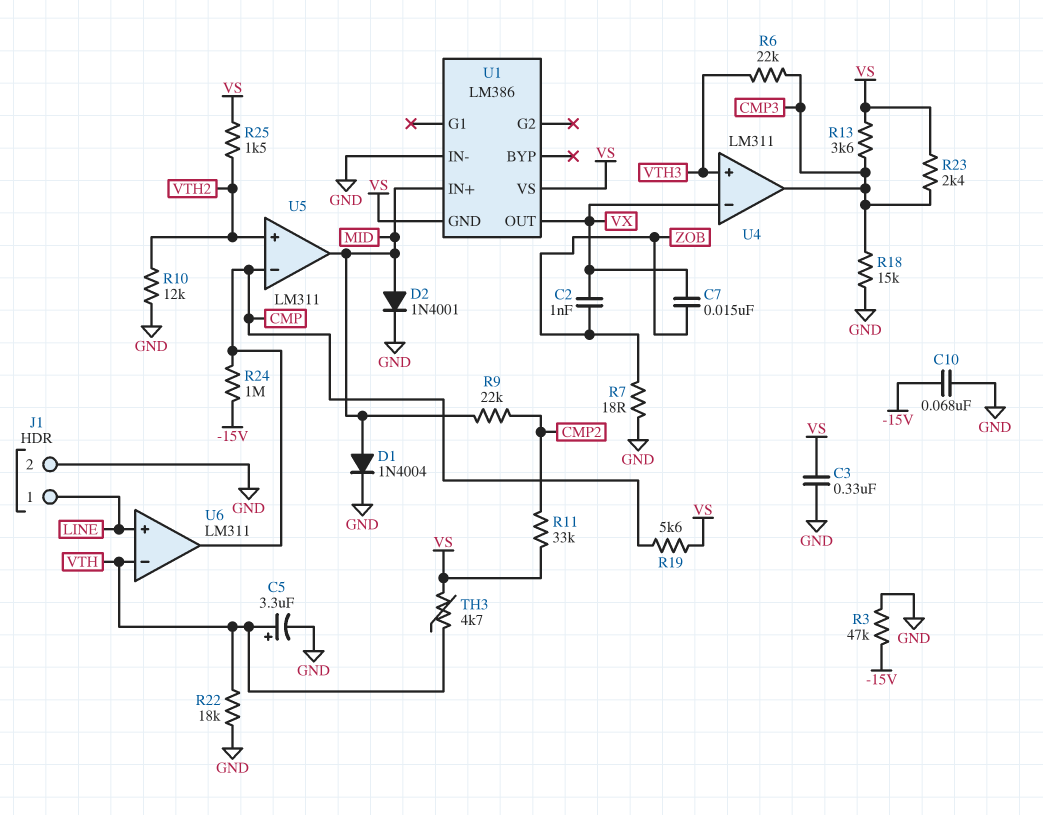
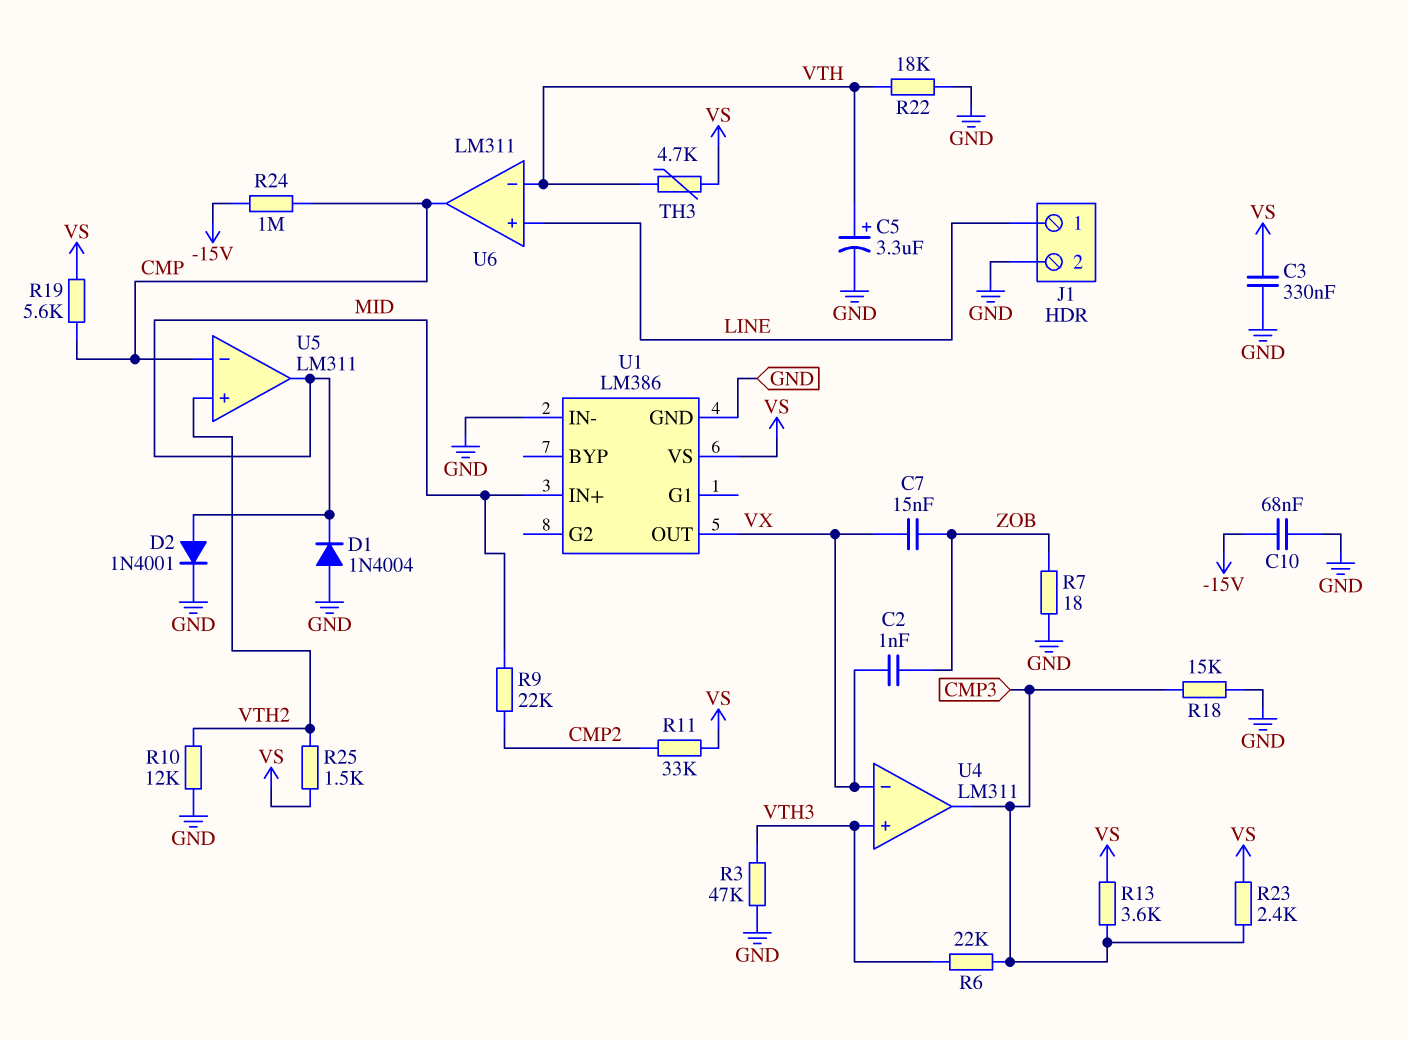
D1: diode 1N4004 (A MID, K GND) -> diode 1N4004 (A GND, K MID)
R3: 47k (-15V, GND) -> 47k (GND, VTH3)
U1 pin GND: VS -> GND

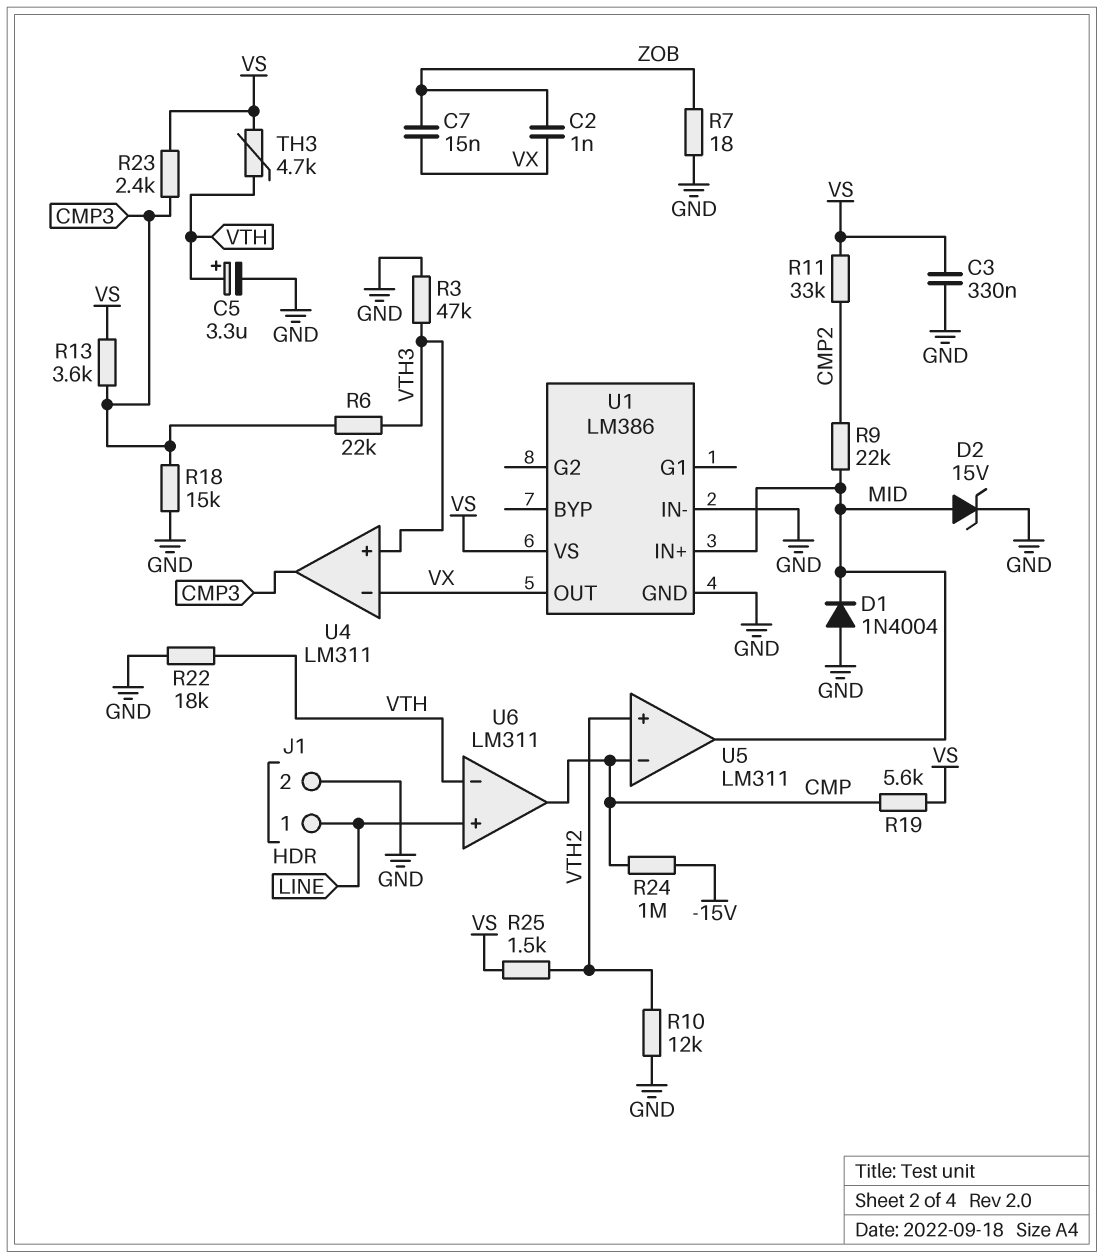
C10: 68nF (-15V, GND) -> none
D2: diode 1N4001 (A MID, K GND) -> zener 15V (A MID, K GND)

